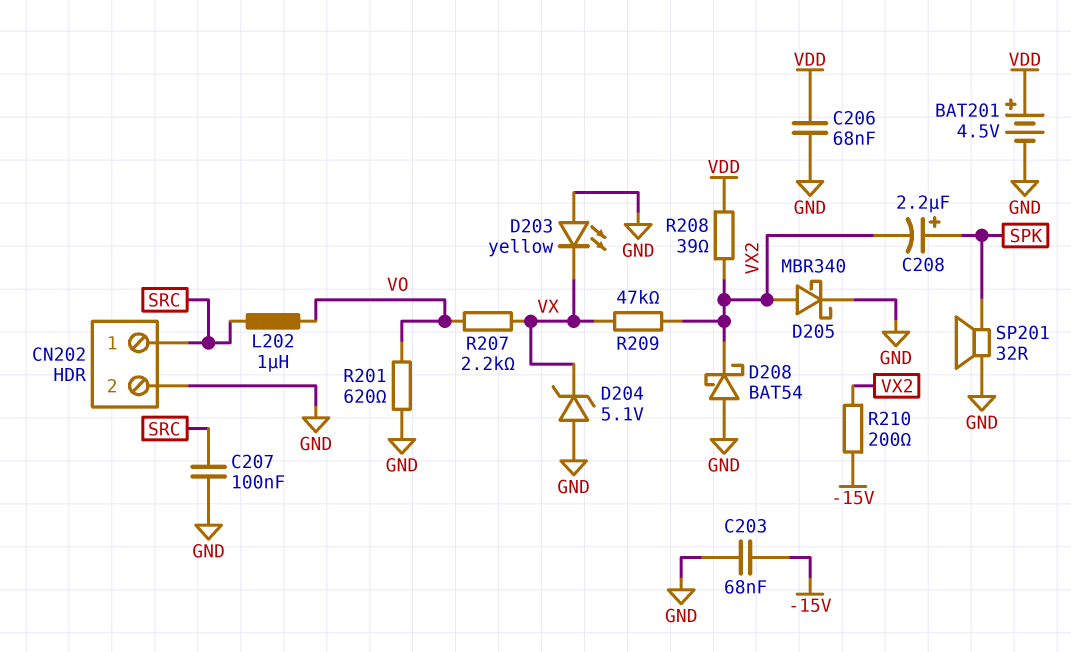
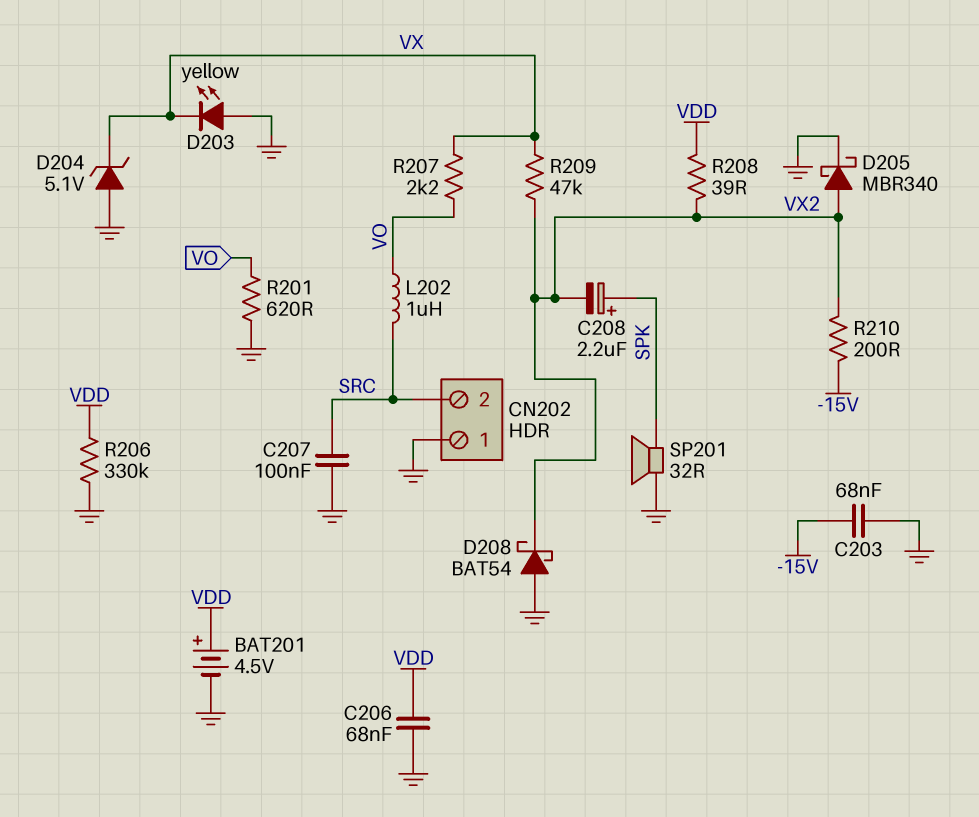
CN202 pin 1: SRC -> GND
CN202 pin 2: GND -> SRC
R206: none -> 330k (GND, VDD)

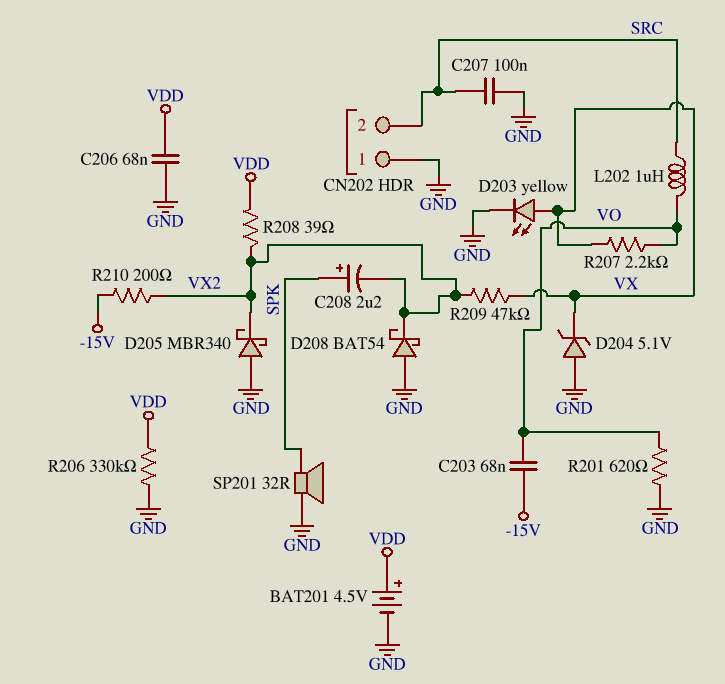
C203: 68nF (-15V, GND) -> 68nF (-15V, VO)
D203: LED yellow (A GND, K VX) -> LED yellow (A VX, K GND)
D205: schottky MBR340 (A VX2, K GND) -> schottky MBR340 (A GND, K VX2)

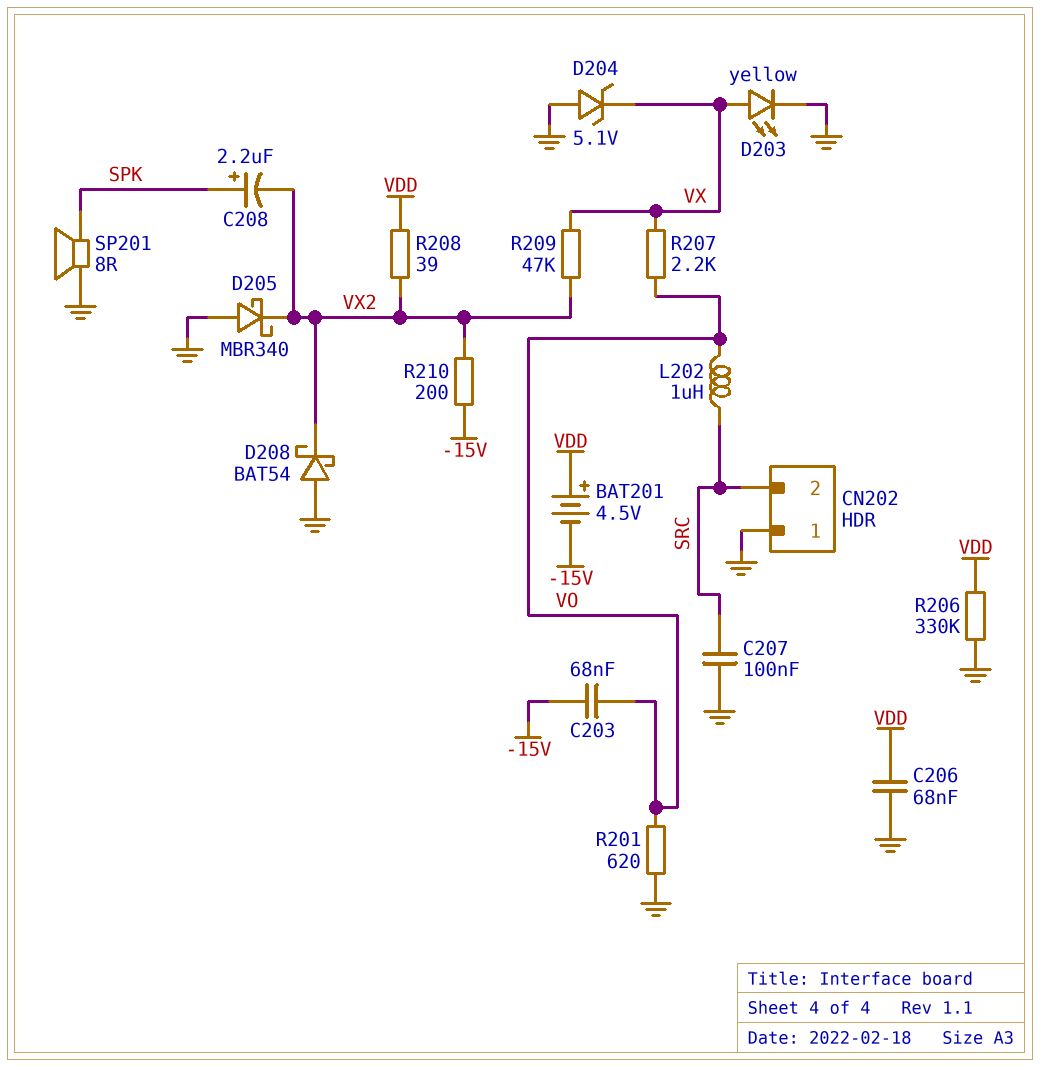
BAT201: 4.5V (plus VDD, minus GND) -> 4.5V (plus VDD, minus -15V)
SP201: speaker 32R (GND, SPK) -> speaker 8R (GND, SPK)

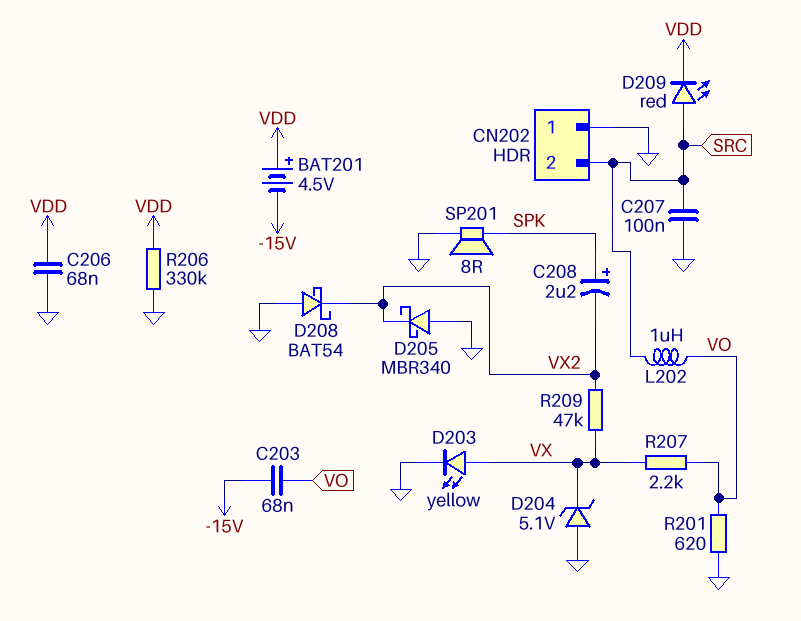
D209: none -> LED red (A SRC, K VDD)
R208: 39 (VDD, VX2) -> none
R210: 200 (-15V, VX2) -> none

